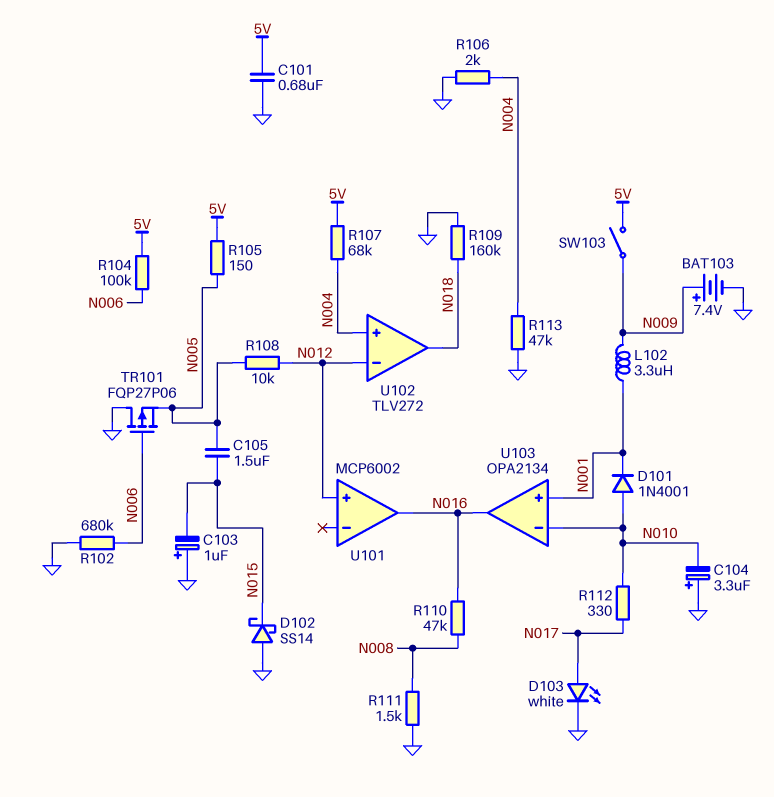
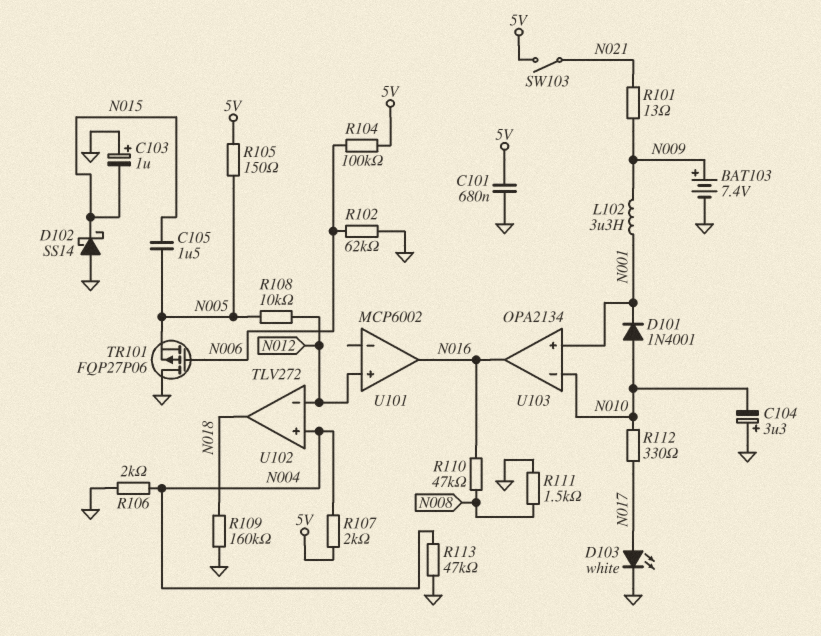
R101: none -> 13 (N009, N021)
R102: 680k (GND, N006) -> 62k (GND, N006)
R107: 68k (5V, N004) -> 2k (5V, N004)
SW103: switch (5V, N009) -> switch (5V, N021)

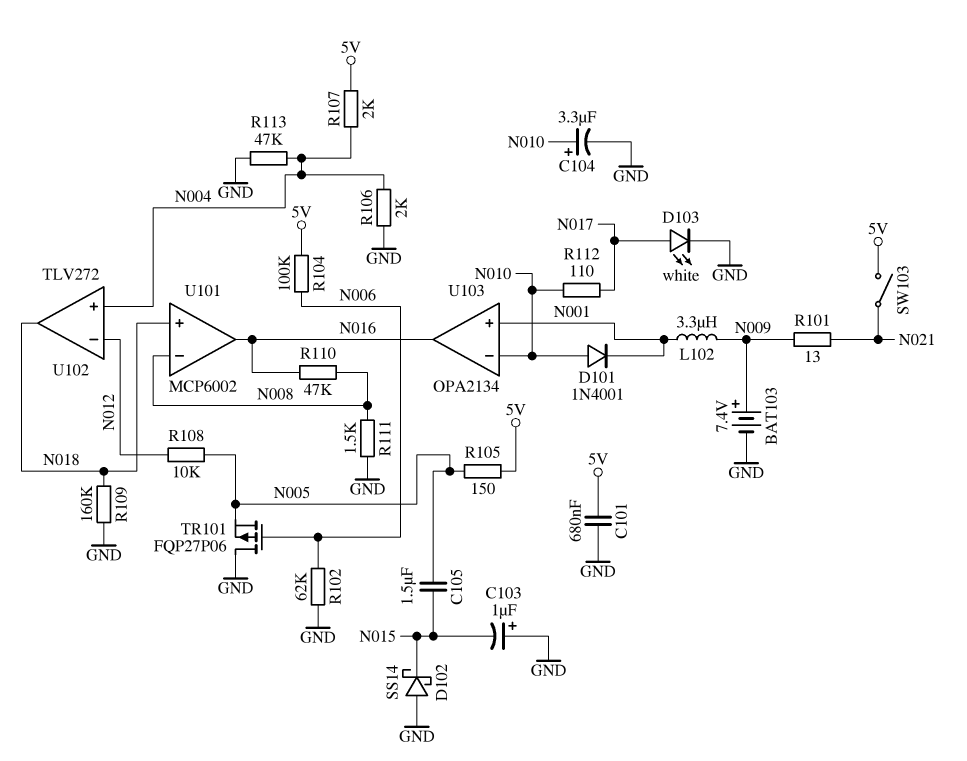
C104: 3.3uF (plus GND, minus N010) -> 3.3uF (plus N010, minus GND)
R112: 330 (N010, N017) -> 110 (N010, N017)
U101 pin in+: N012 -> N018
U101 pin in-: none -> N008

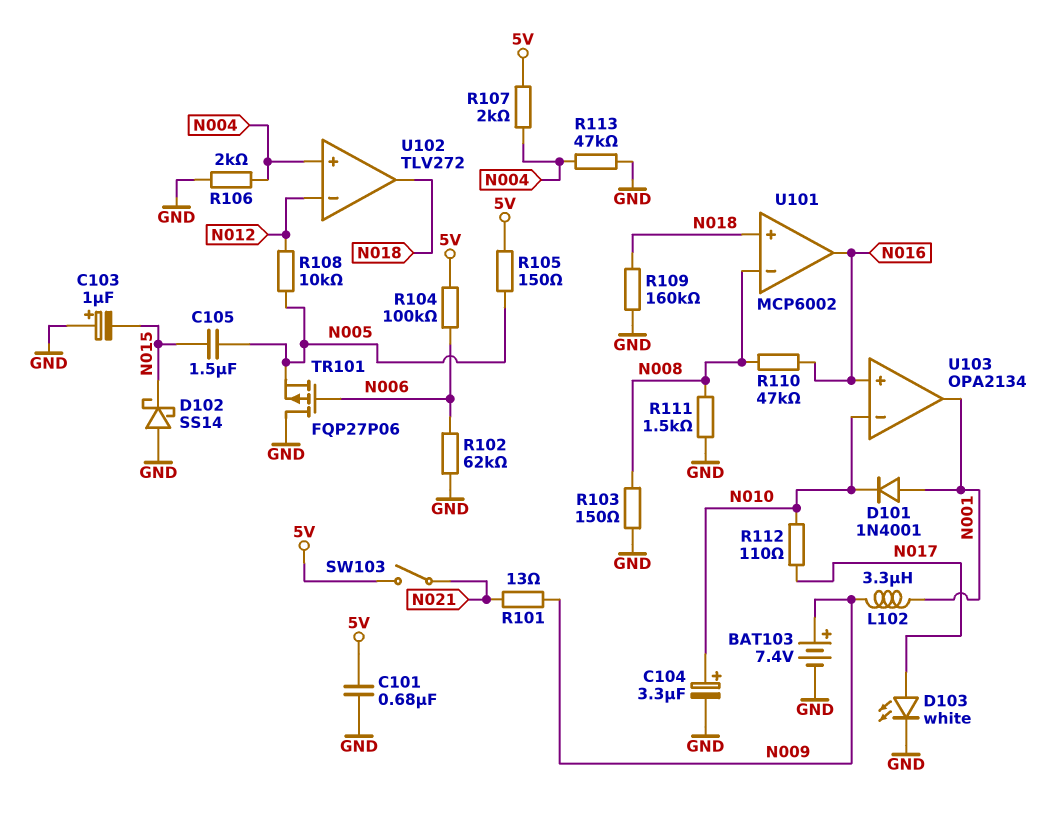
D101: diode 1N4001 (A N010, K N001) -> diode 1N4001 (A N001, K N010)
R103: none -> 150 (GND, N008)
U103 pin in+: N001 -> N016
U103 pin out: N016 -> N001

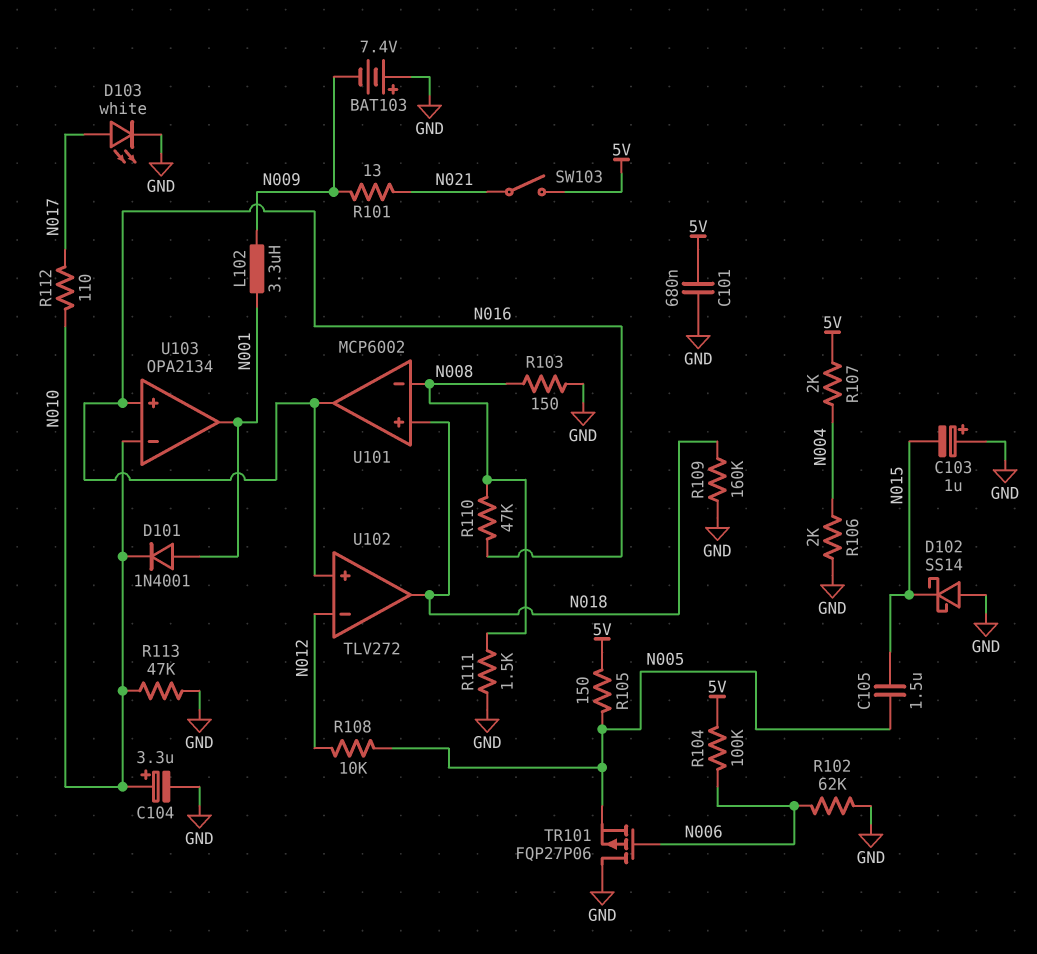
BAT103: 7.4V (plus N009, minus GND) -> 7.4V (plus GND, minus N009)
R113: 47k (GND, N004) -> 47k (GND, N010)
U102 pin in+: N004 -> N016

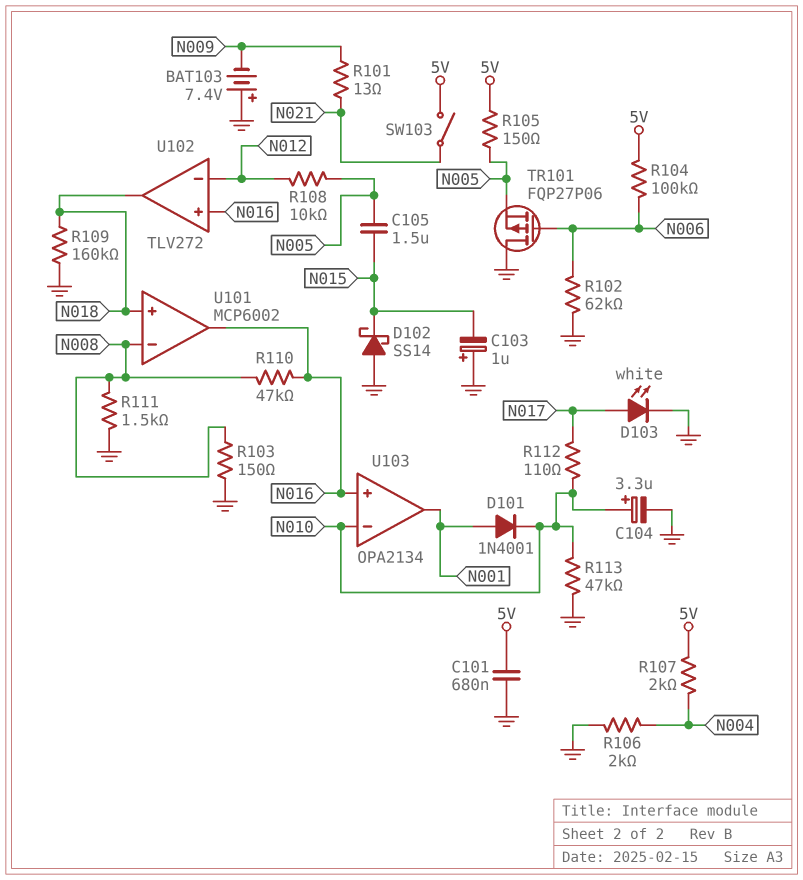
L102: 3.3uH (N001, N009) -> none

